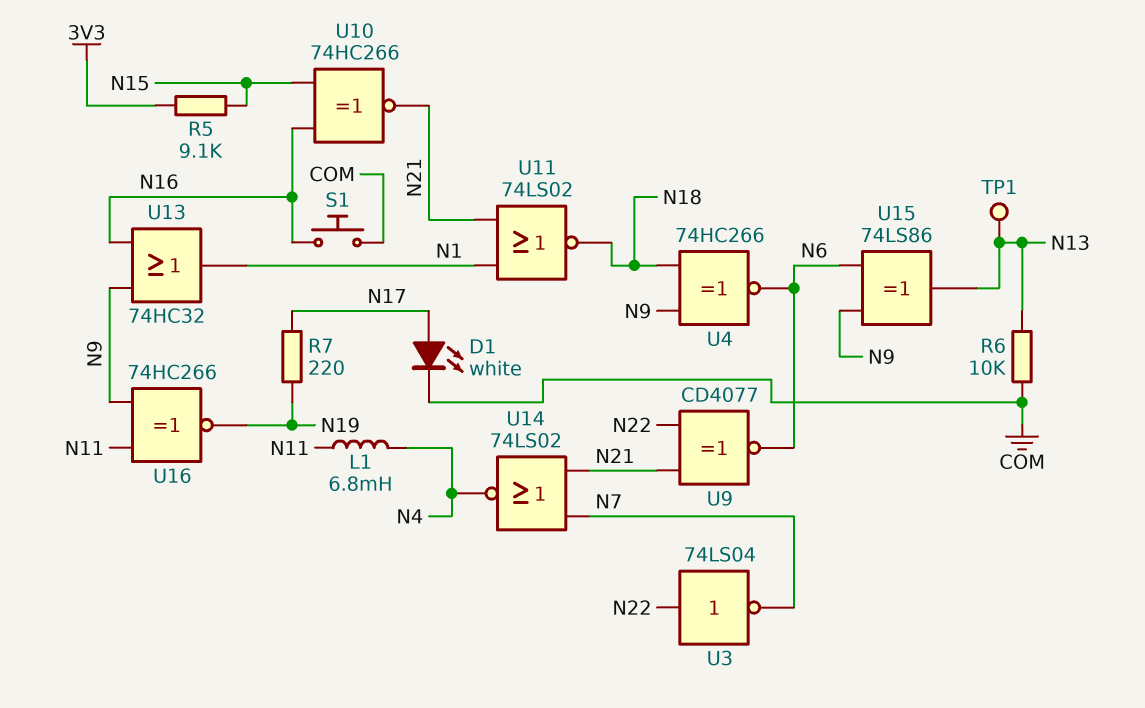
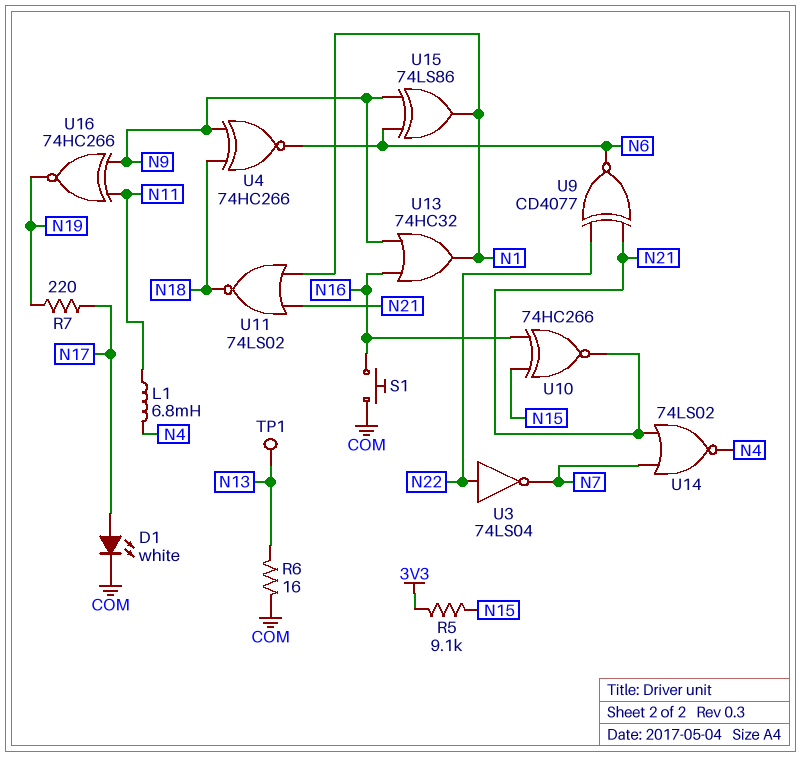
R6: 10k (COM, N13) -> 16 (COM, N13)
U15: XOR 74LS86 (in N6, in N9, out N13) -> XOR 74LS86 (in N6, in N9, out N1)

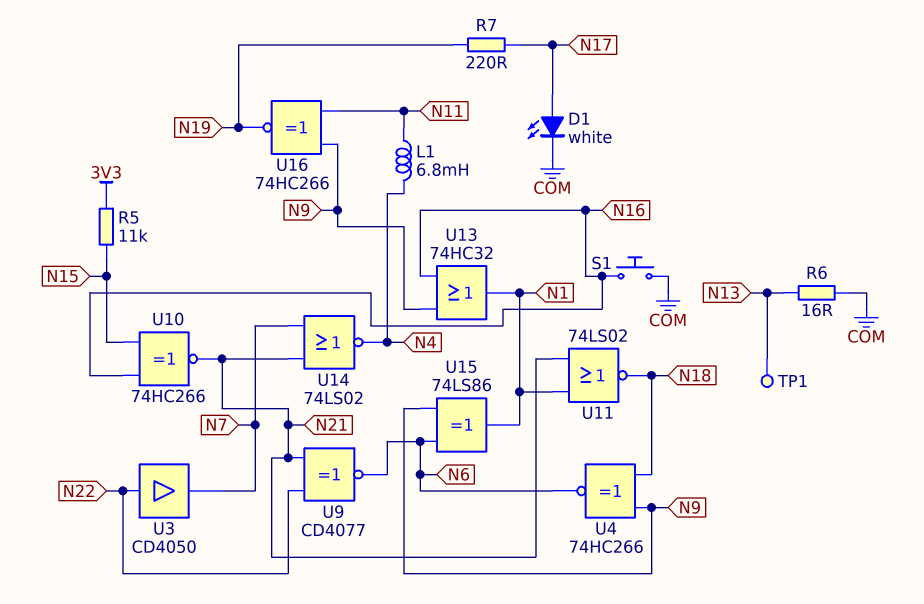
R5: 9.1k (3V3, N15) -> 11k (3V3, N15)
U3: NOT 74LS04 (in N22, out N7) -> buffer CD4050 (in N22, out N7)

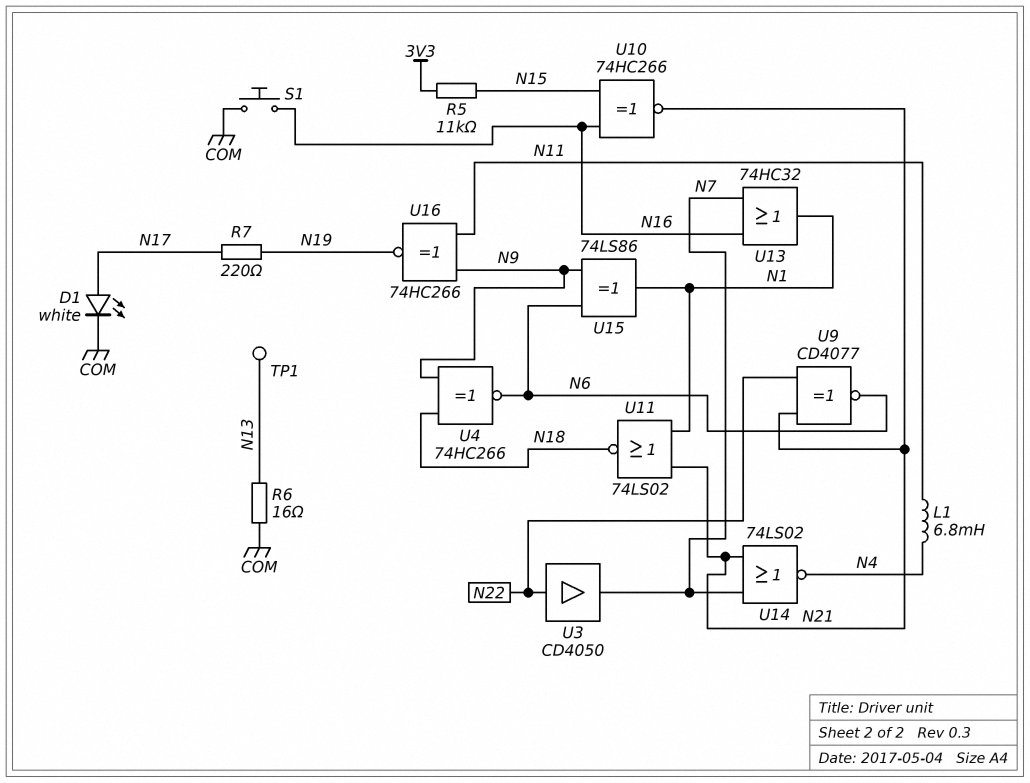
U13: OR 74HC32 (in N9, in N16, out N1) -> OR 74HC32 (in N7, in N16, out N1)

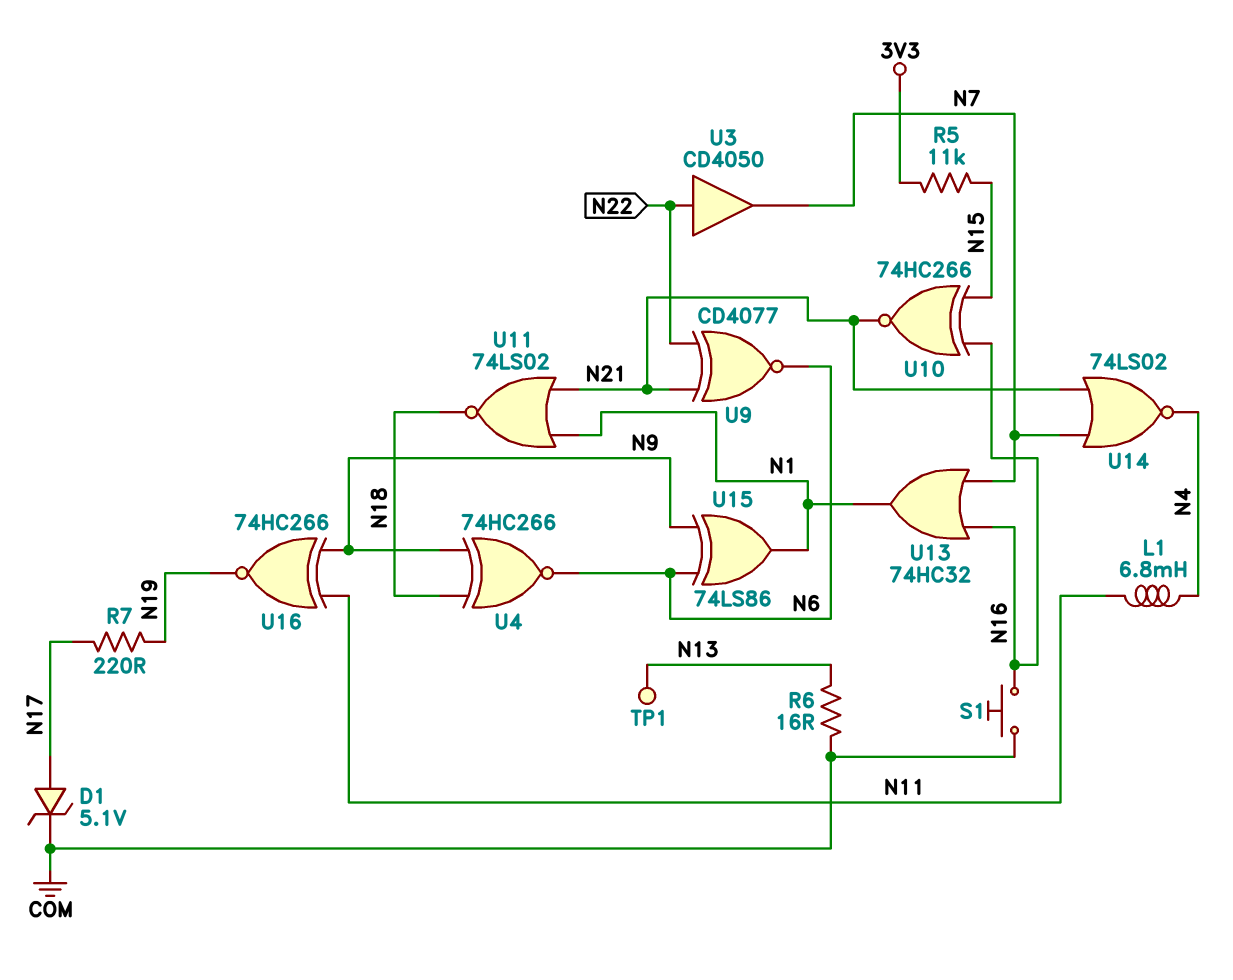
D1: LED white (A N17, K COM) -> zener 5.1V (A N17, K COM)

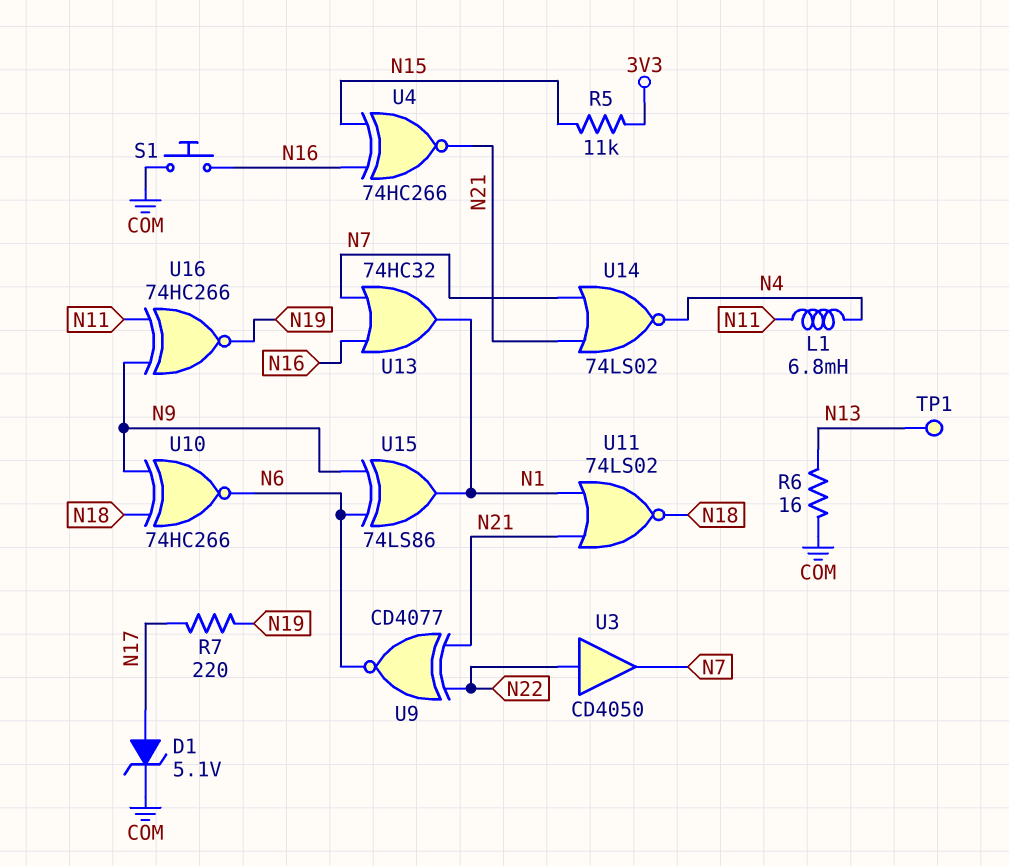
U4: XNOR 74HC266 (in N9, in N18, out N6) -> XNOR 74HC266 (in N15, in N16, out N21)
U10: XNOR 74HC266 (in N15, in N16, out N21) -> XNOR 74HC266 (in N9, in N18, out N6)

